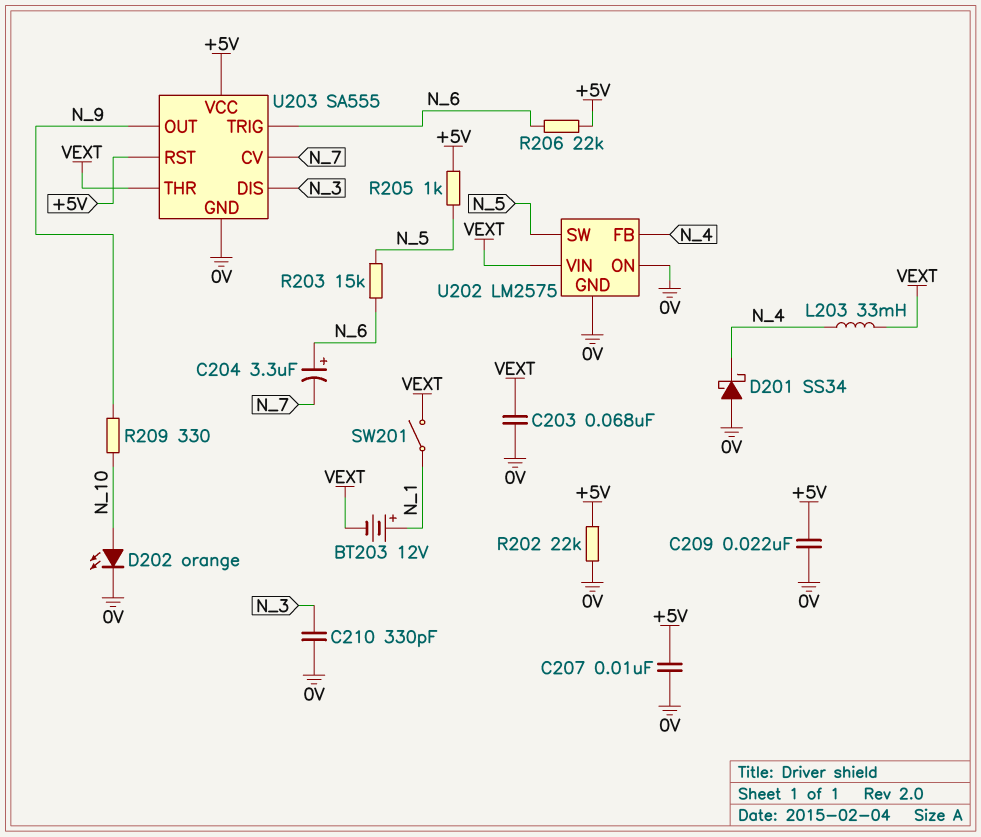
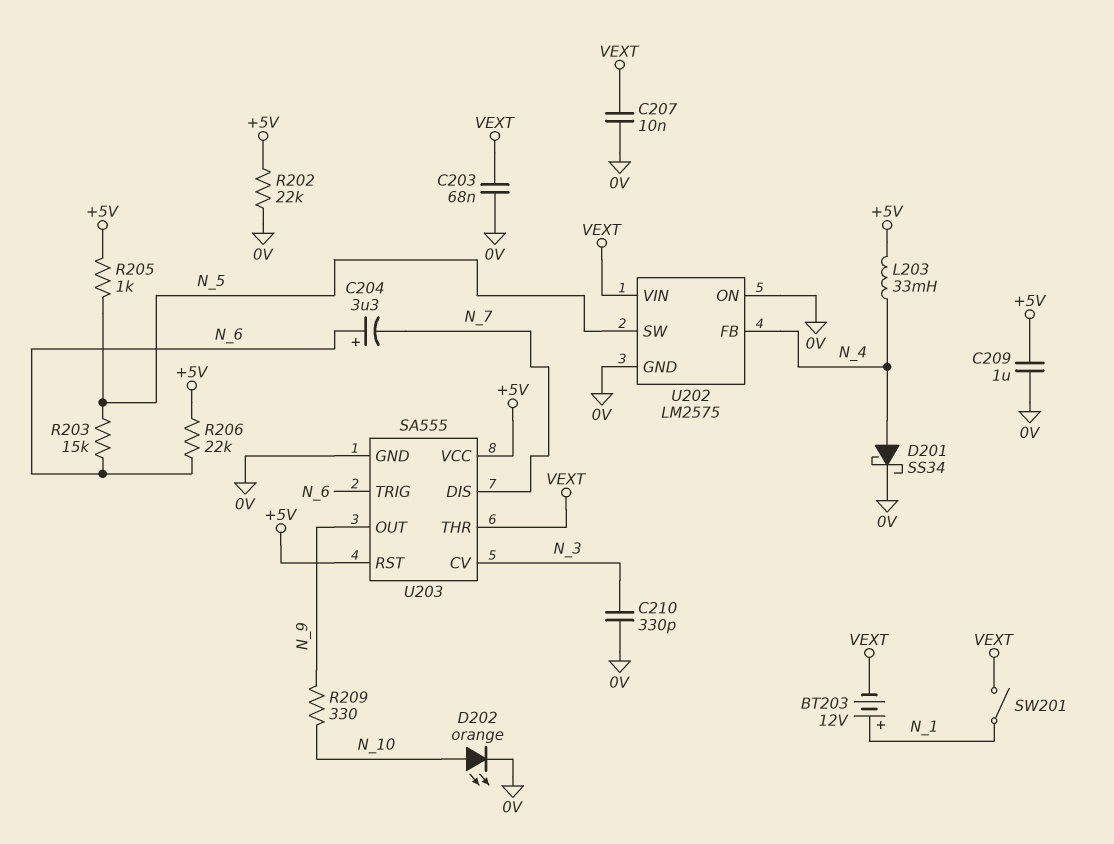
C207: 10nF (+5V, 0V) -> 10nF (0V, VEXT)
C209: 22nF (+5V, 0V) -> 1uF (+5V, 0V)
D201: schottky SS34 (A 0V, K N_4) -> schottky SS34 (A N_4, K 0V)
L203: 33mH (N_4, VEXT) -> 33mH (+5V, N_4)
U203 pin CV: N_7 -> N_3
U203 pin DIS: N_3 -> N_7

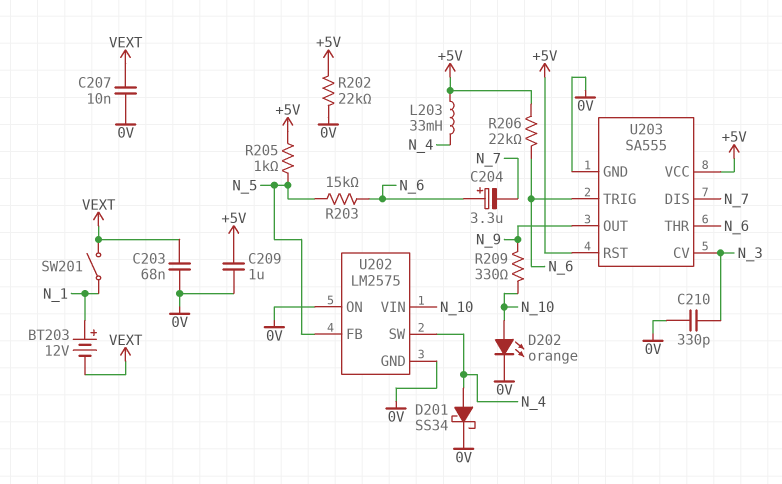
U202 pin FB: N_4 -> N_5
U202 pin SW: N_5 -> N_4
U202 pin VIN: VEXT -> N_10
U203 pin THR: VEXT -> N_6

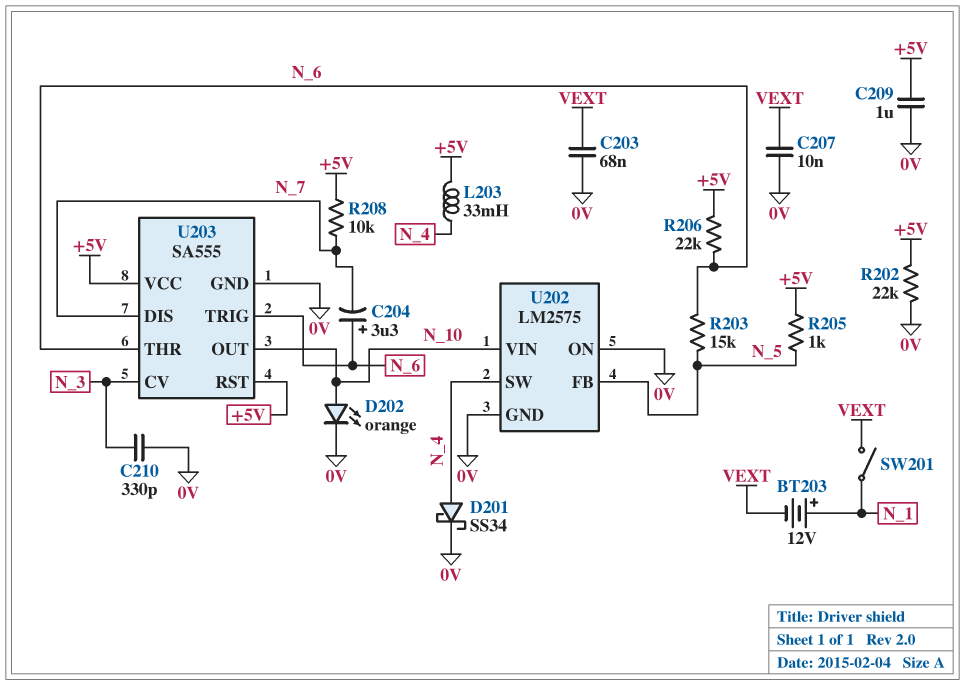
R208: none -> 10k (+5V, N_7)
R209: 330 (N_9, N_10) -> none
U203 pin OUT: N_9 -> N_10

